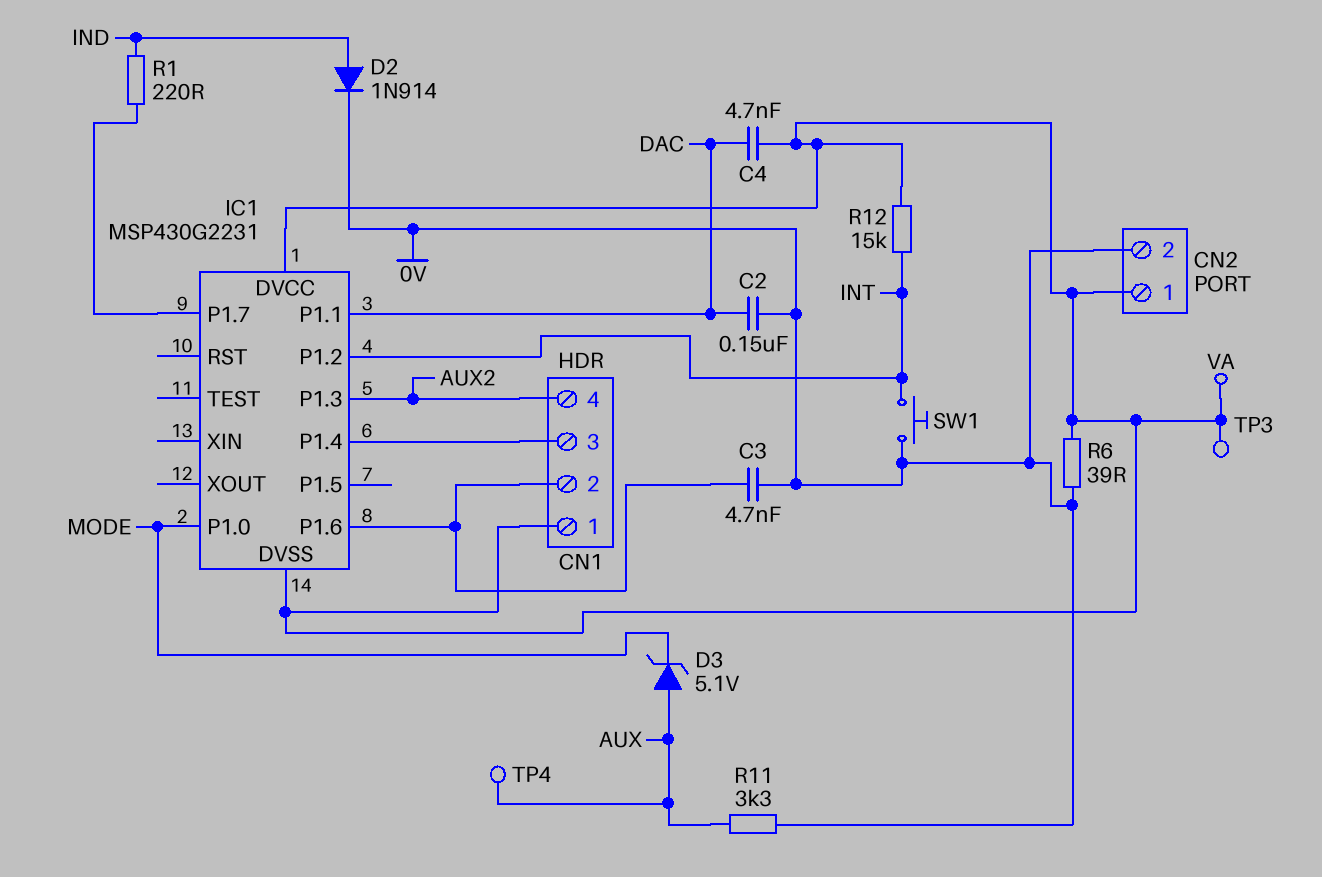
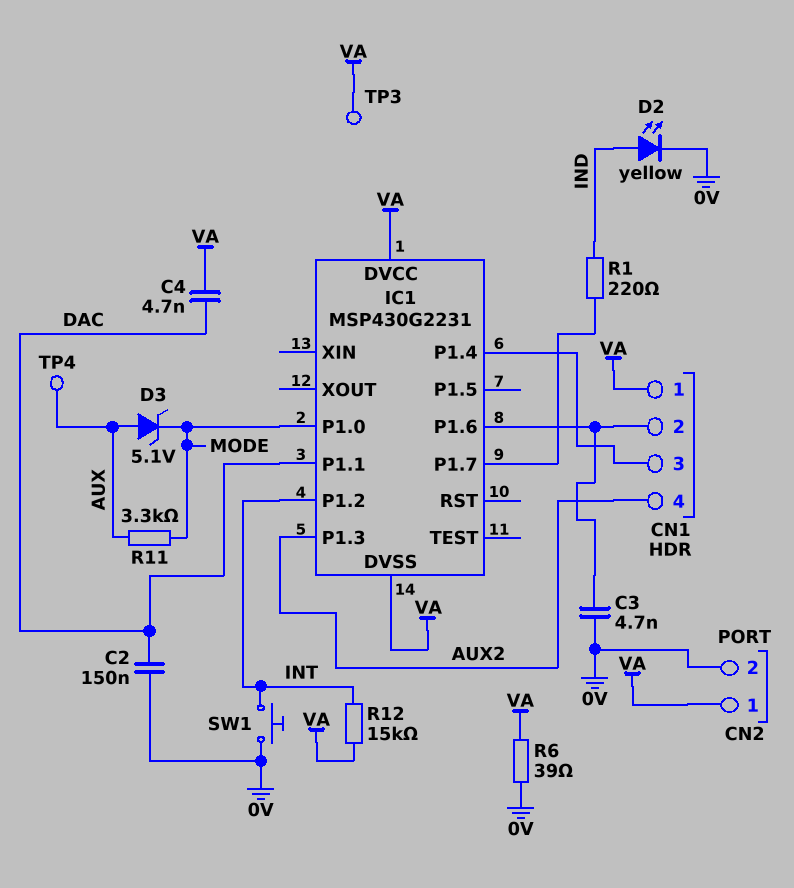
D2: diode 1N914 (A IND, K 0V) -> LED yellow (A IND, K 0V)
R11: 3.3k (0V, AUX) -> 3.3k (AUX, MODE)

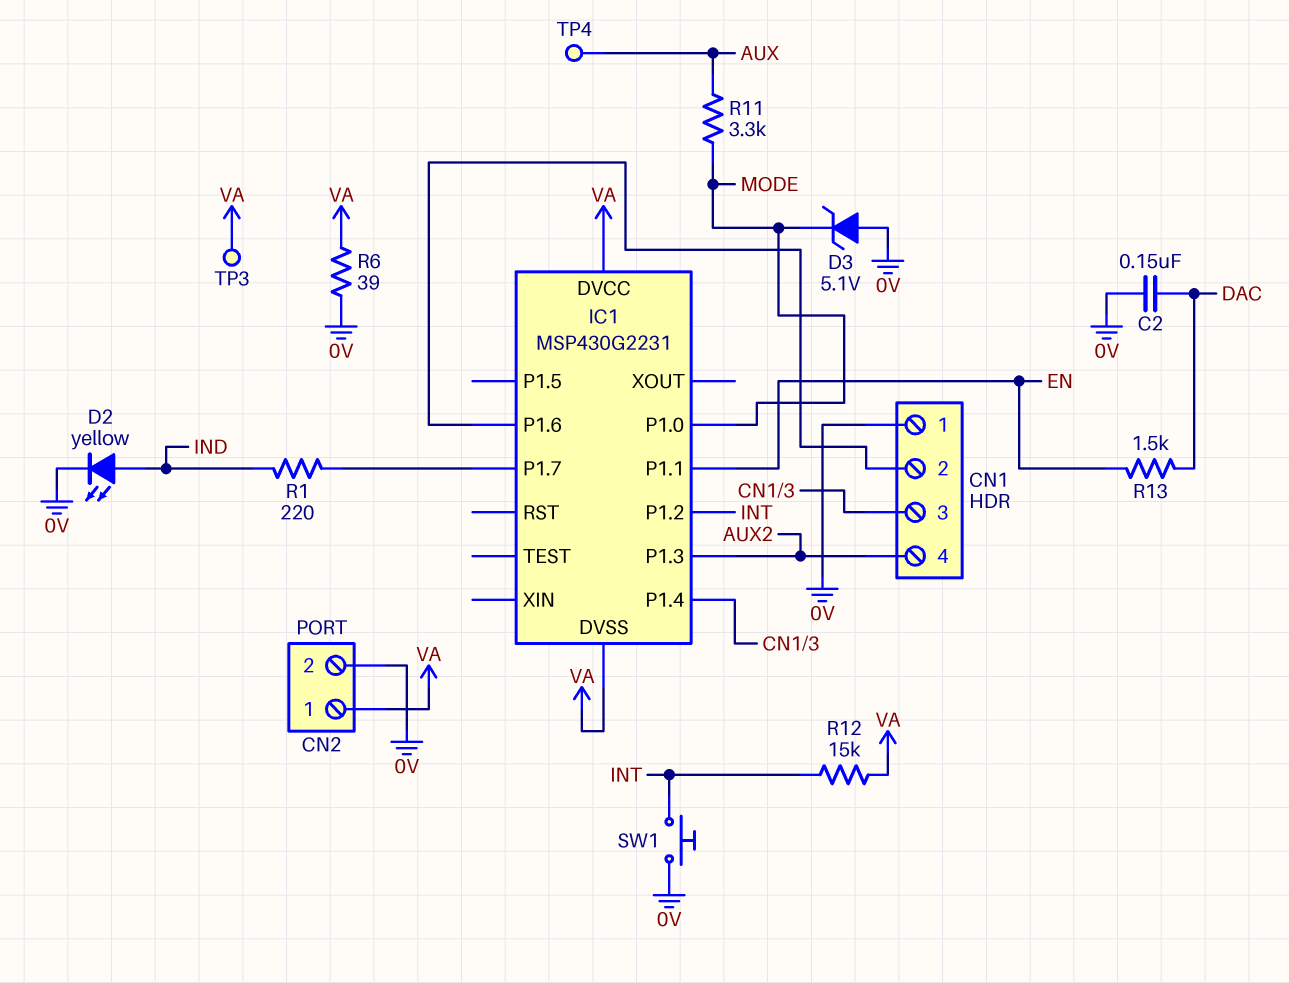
C3: 4.7nF (0V, CN1/2) -> none
C4: 4.7nF (DAC, VA) -> none
CN1 pin 1: VA -> 0V
D3: zener 5.1V (A AUX, K MODE) -> zener 5.1V (A 0V, K MODE)
IC1 pin P1.1: DAC -> EN
R13: none -> 1.5k (DAC, EN)

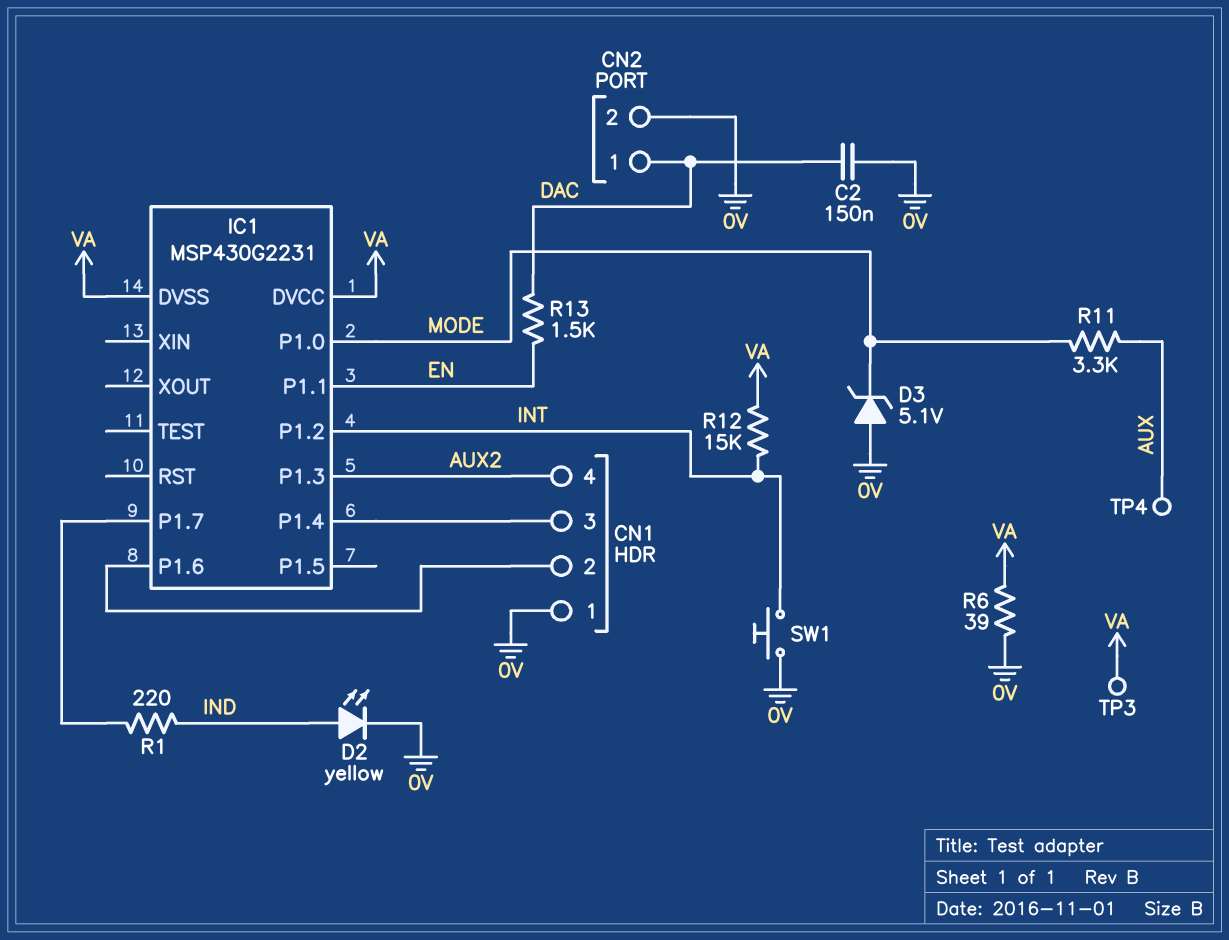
CN2 pin 1: VA -> DAC

